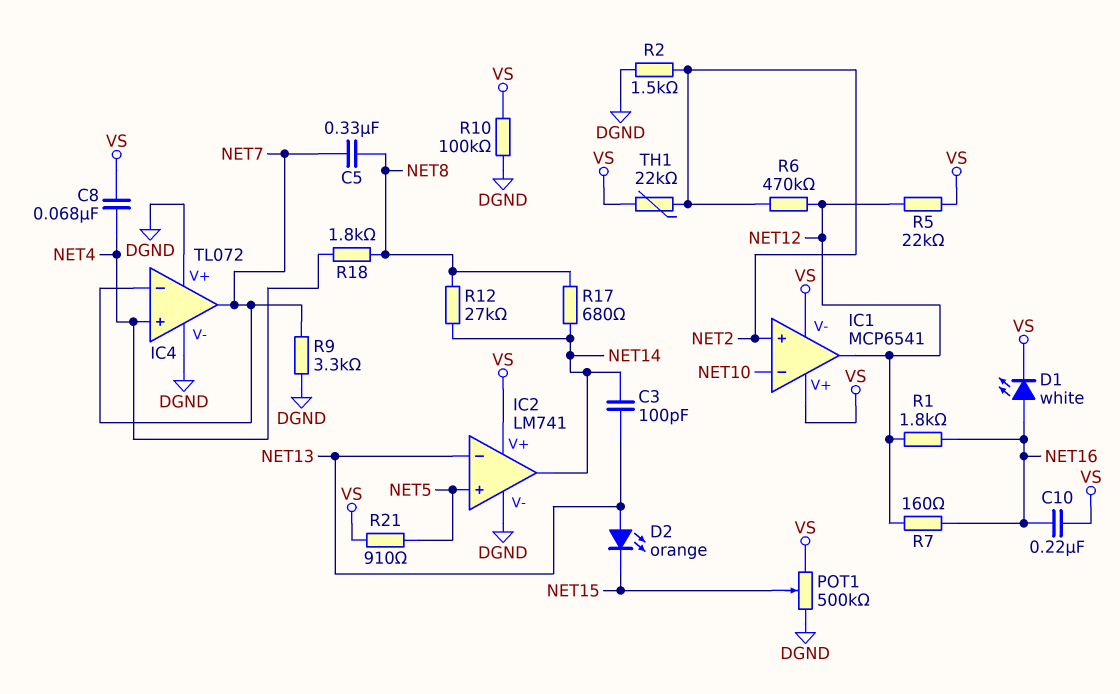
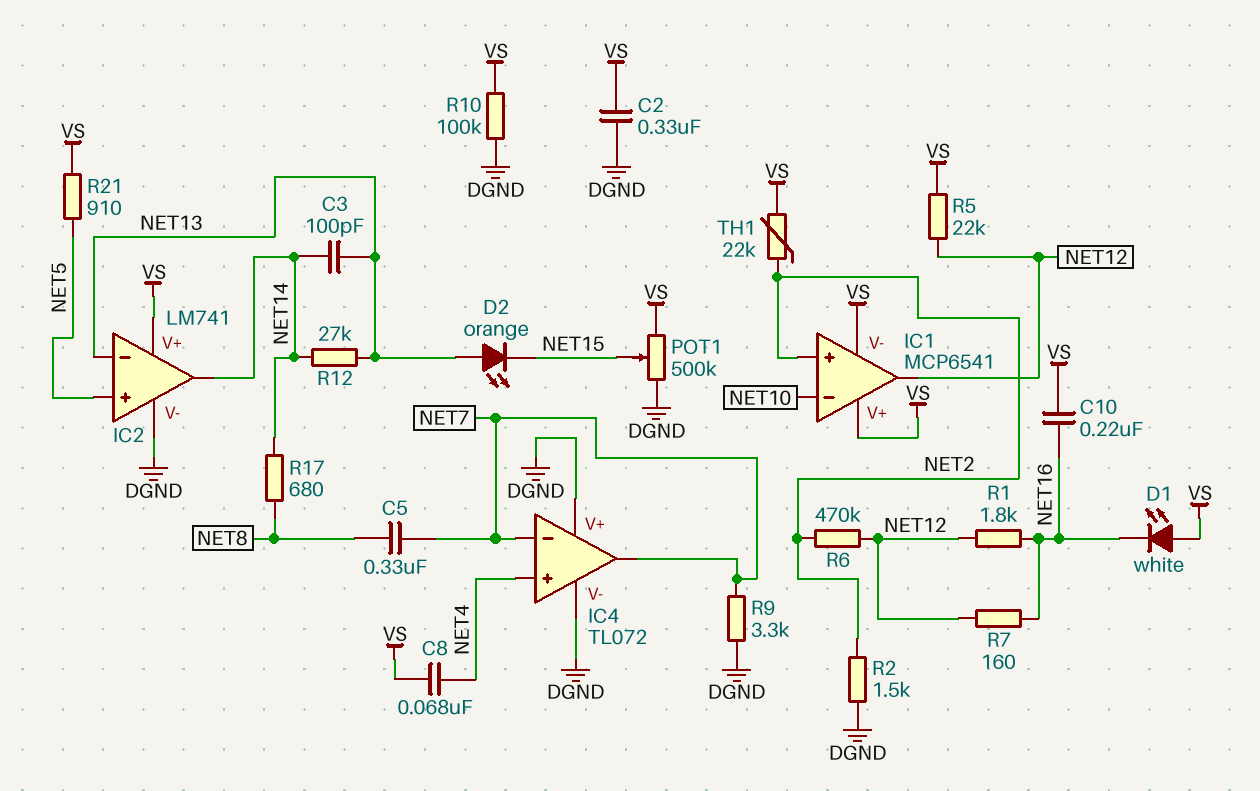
C2: none -> 330nF (DGND, VS)
D1: LED white (A NET16, K VS) -> LED white (A VS, K NET16)
R12: 27k (NET8, NET14) -> 27k (NET13, NET14)
R18: 1.8k (NET4, NET8) -> none

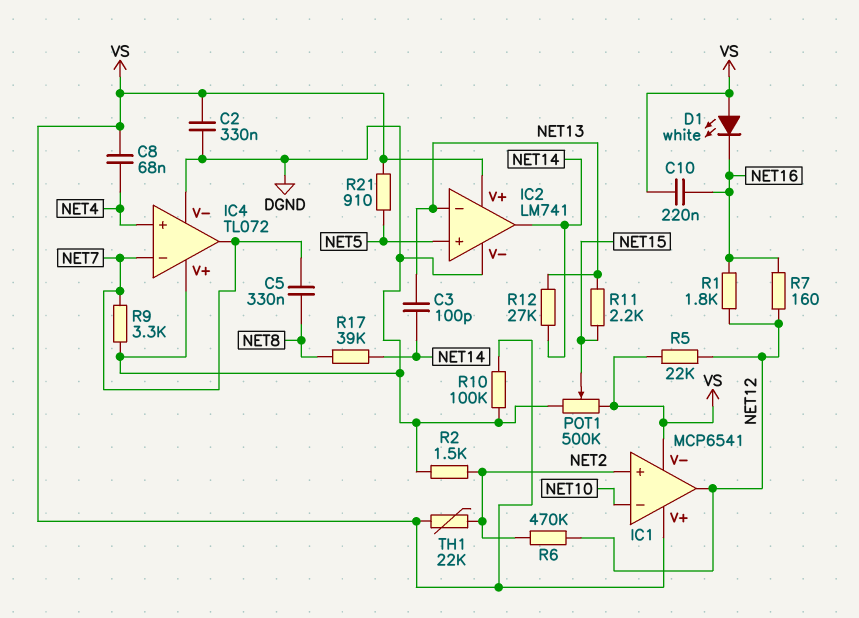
D2: LED orange (A NET13, K NET15) -> none
R11: none -> 2.2k (NET13, NET15)
R17: 680 (NET8, NET14) -> 39k (NET8, NET14)

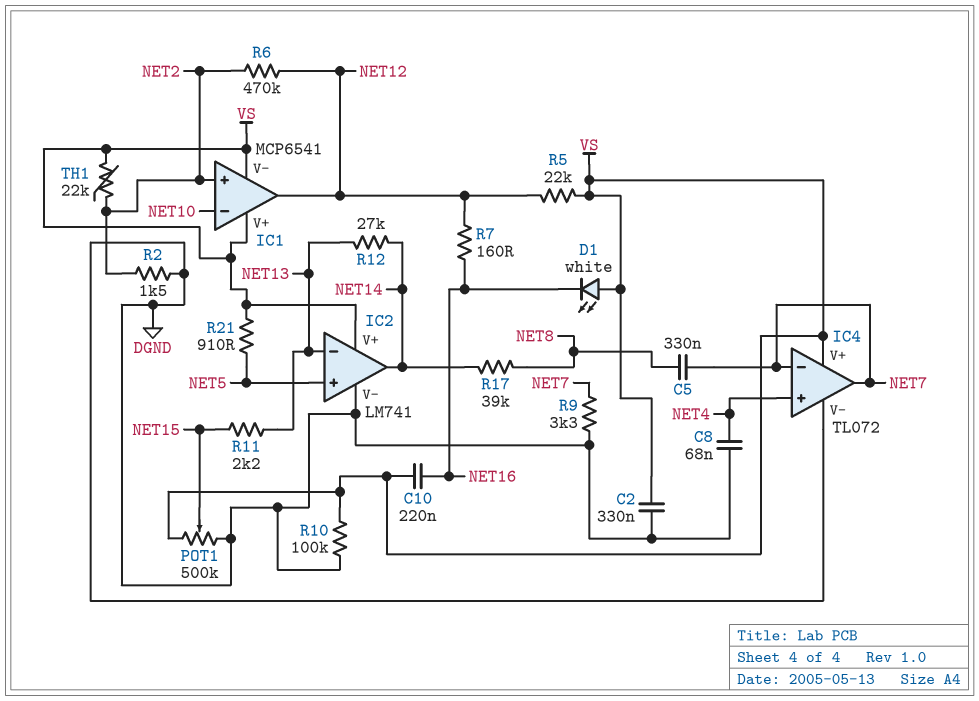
C3: 100pF (NET13, NET14) -> none
C8: 68nF (NET4, VS) -> 68nF (DGND, NET4)
IC4 pin V+: DGND -> VS
R1: 1.8k (NET12, NET16) -> none

